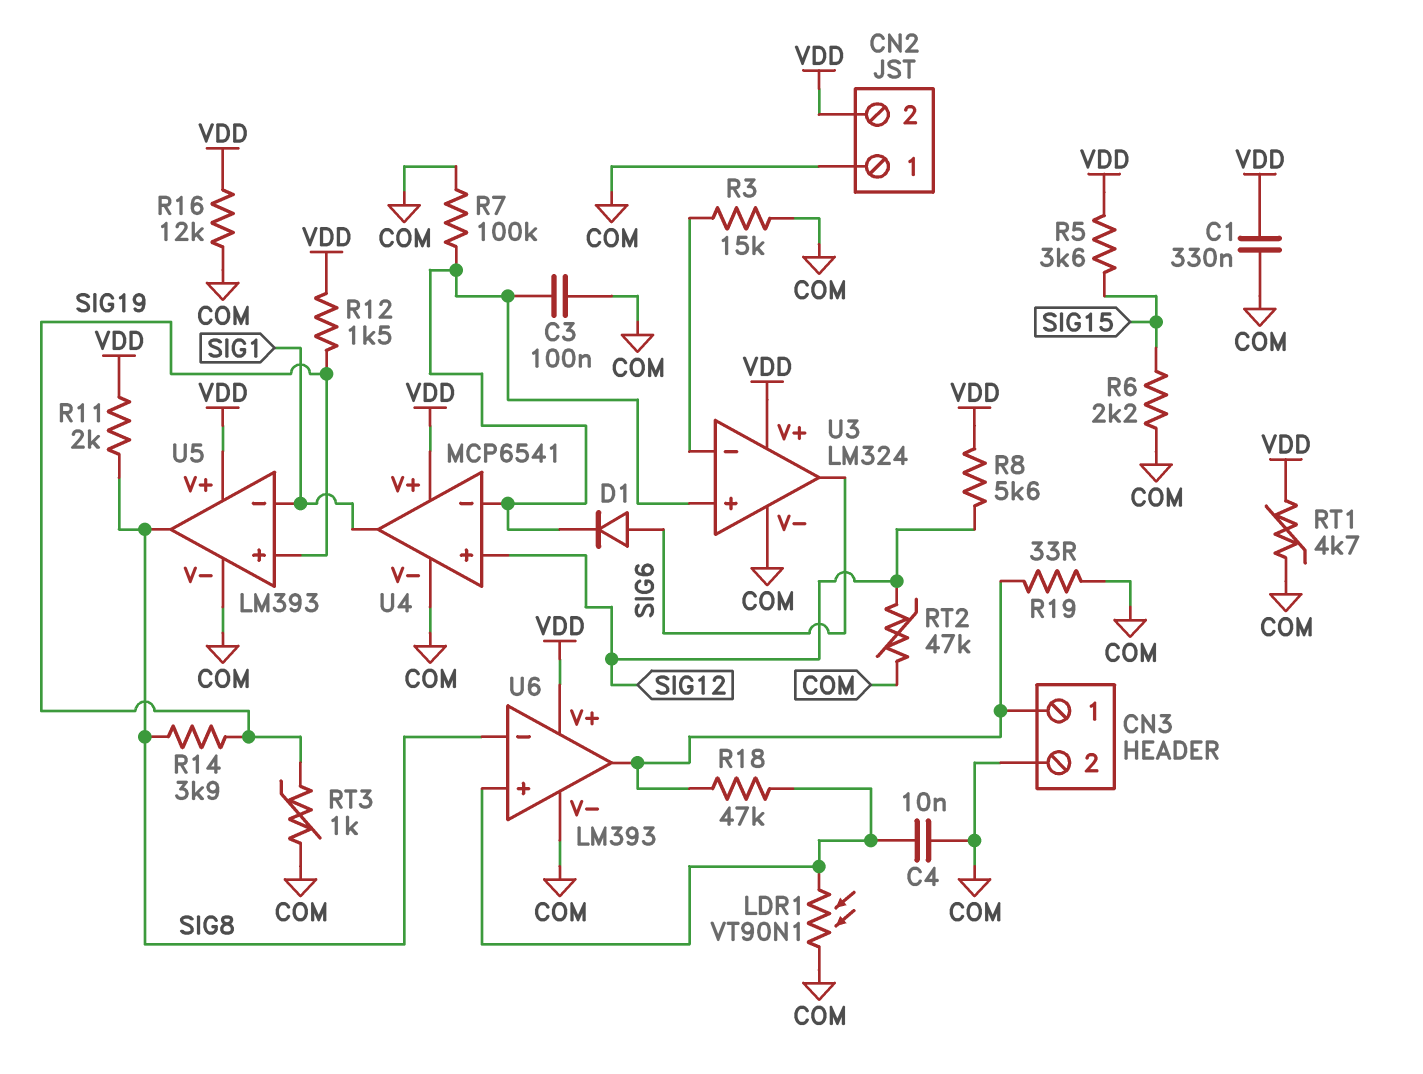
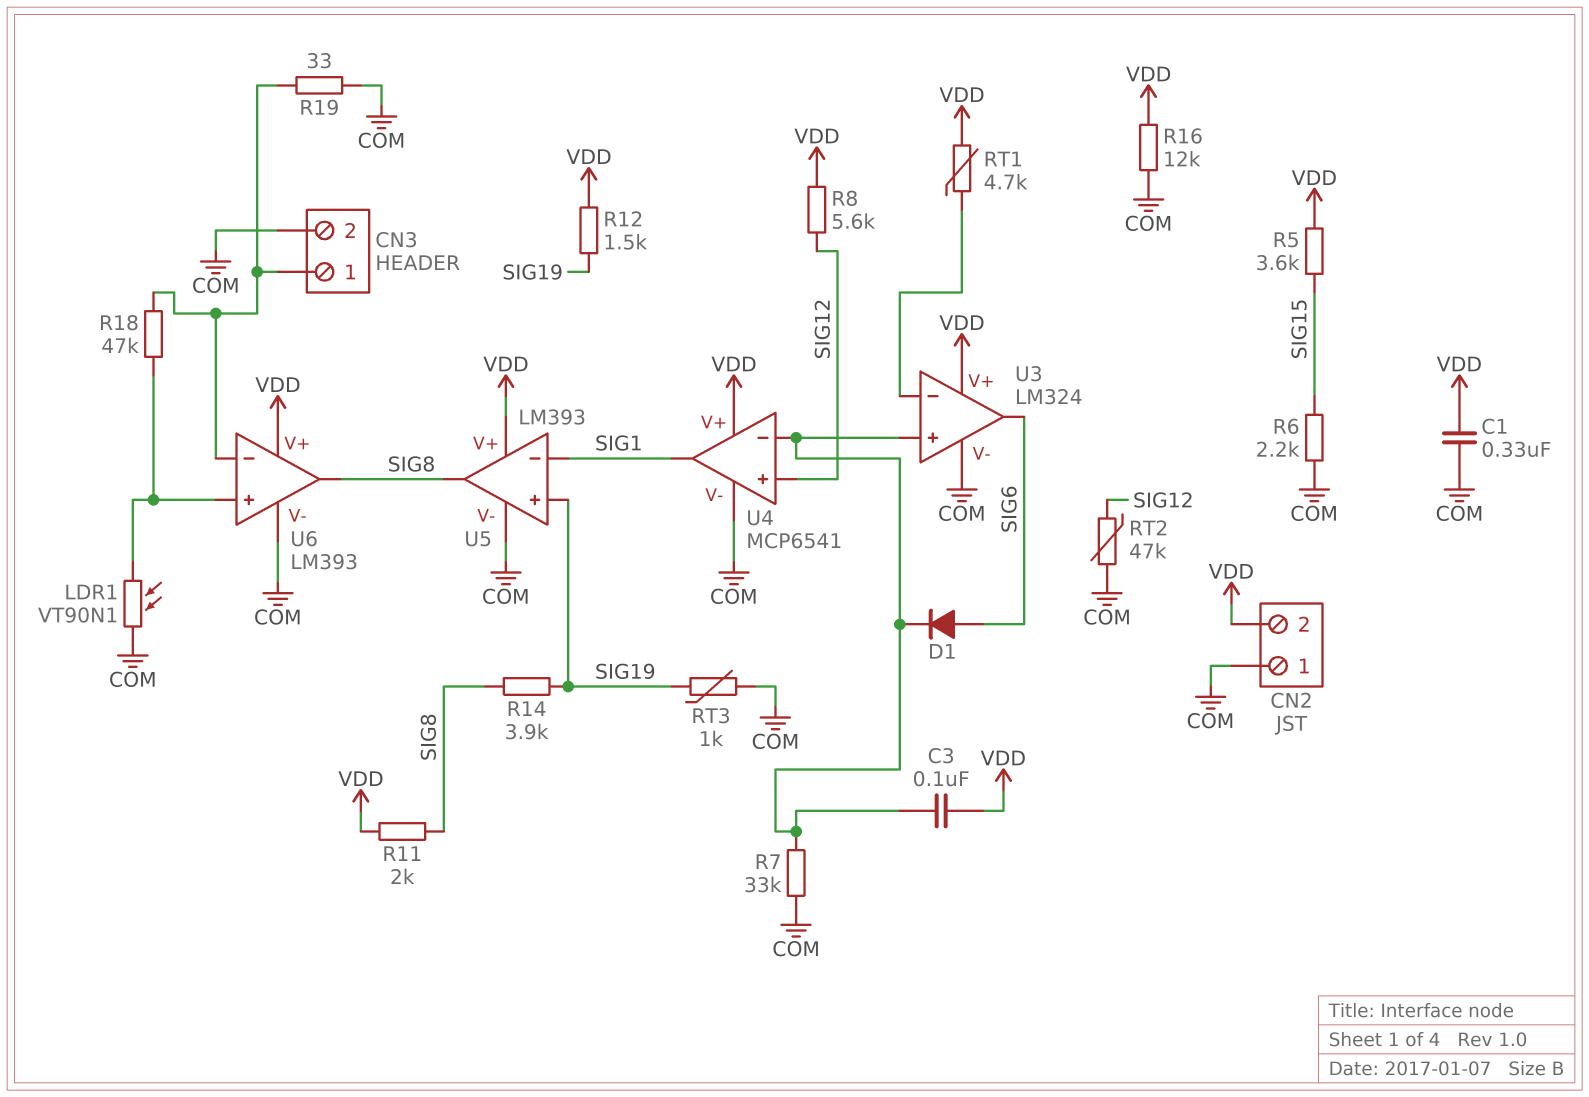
C3: 100nF (COM, U3/in+) -> 100nF (U3/in+, VDD)
C4: 10nF (COM, U6/in+) -> none
R3: 15k (COM, U3/in-) -> none
R7: 100k (COM, U3/in+) -> 33k (COM, U3/in+)
RT1: 4.7k (COM, VDD) -> 4.7k (U3/in-, VDD)
U6 pin in-: SIG8 -> CN3/1
U6 pin out: CN3/1 -> SIG8

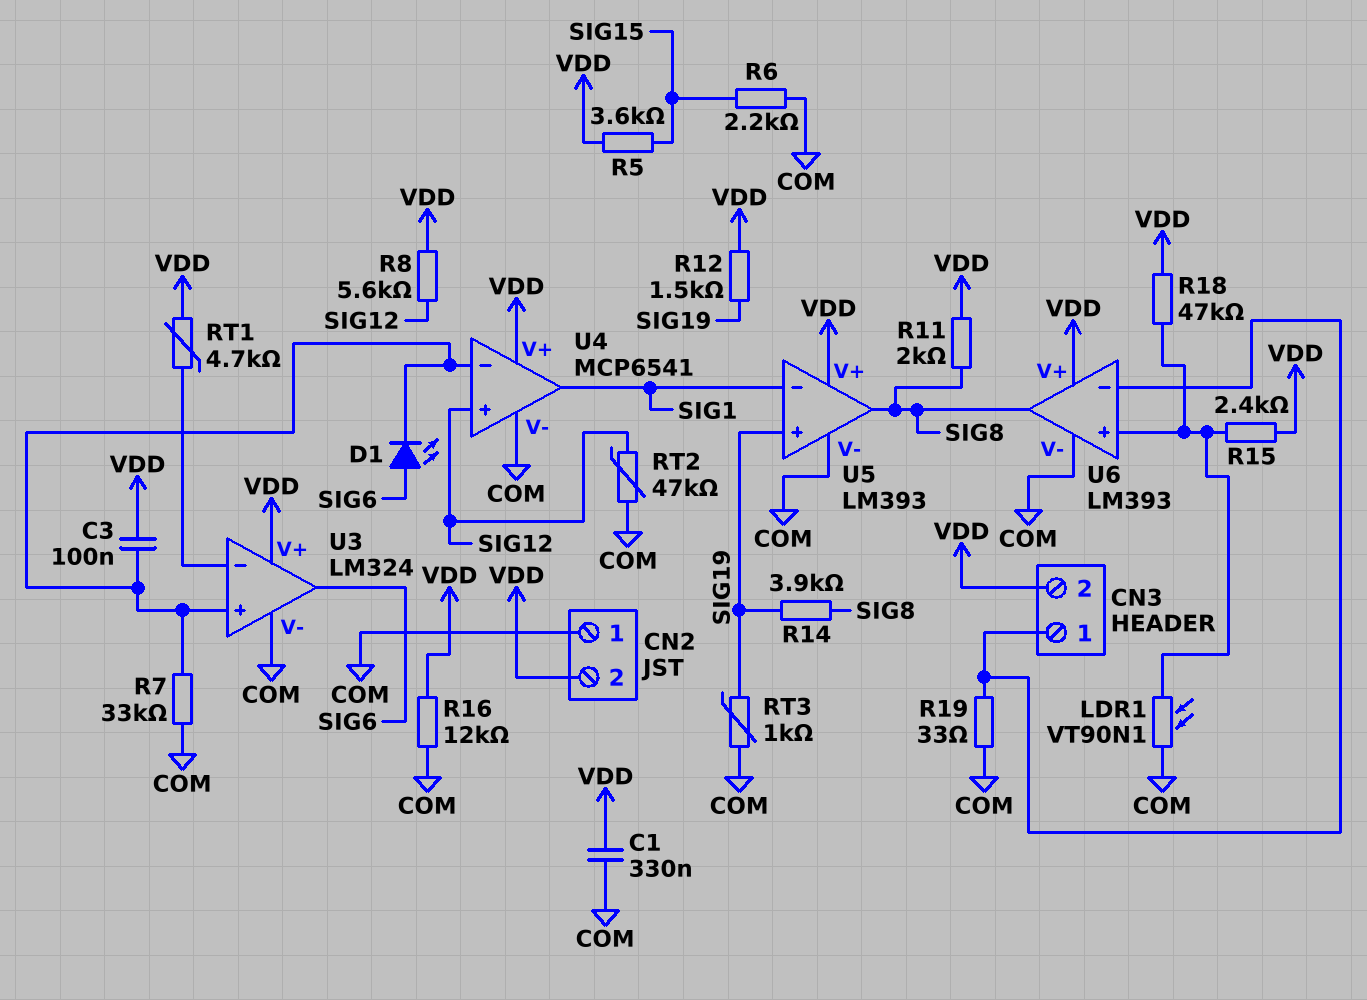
CN3 pin 2: COM -> VDD
D1: diode (A SIG6, K U3/in+) -> LED (A SIG6, K U3/in+)
R15: none -> 2.4k (U6/in+, VDD)
R18: 47k (CN3/1, U6/in+) -> 47k (U6/in+, VDD)

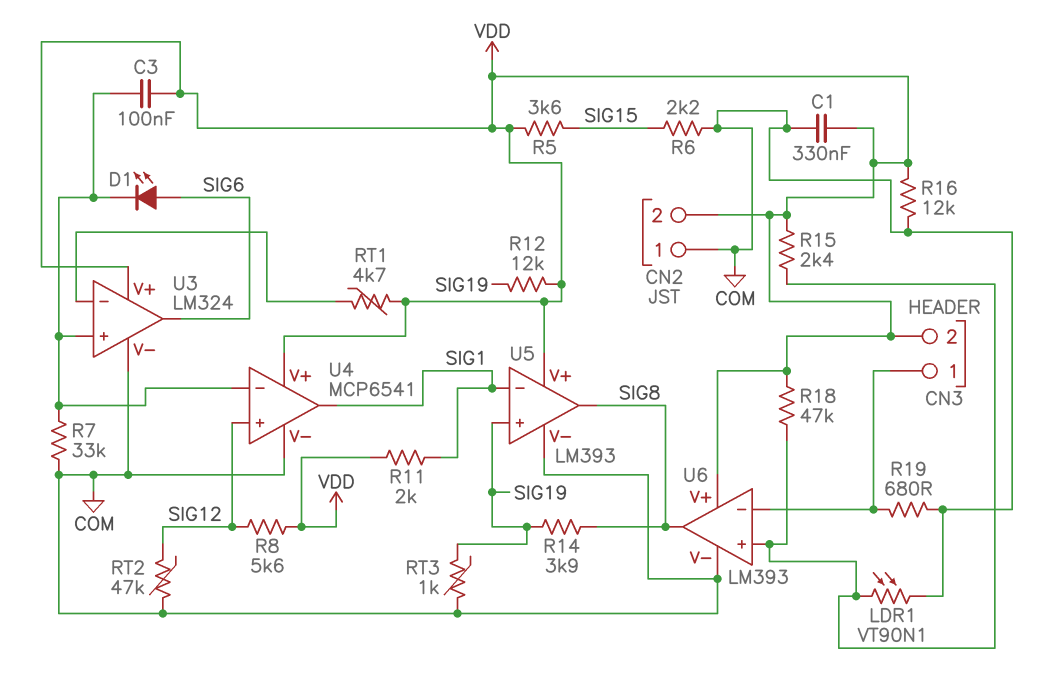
R11: 2k (SIG8, VDD) -> 2k (SIG1, VDD)
R12: 1.5k (SIG19, VDD) -> 12k (SIG19, VDD)
R19: 33 (CN3/1, COM) -> 680 (CN3/1, COM)

